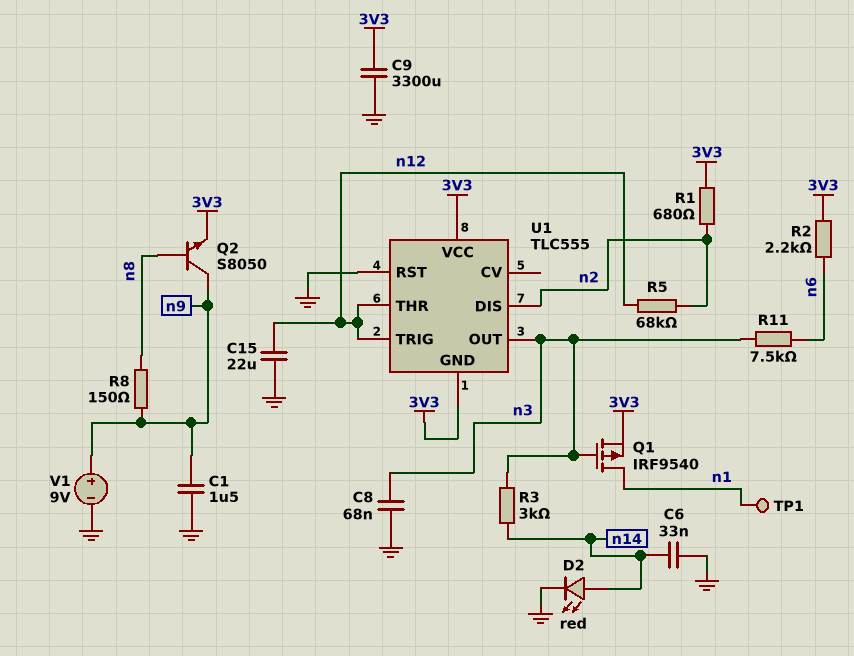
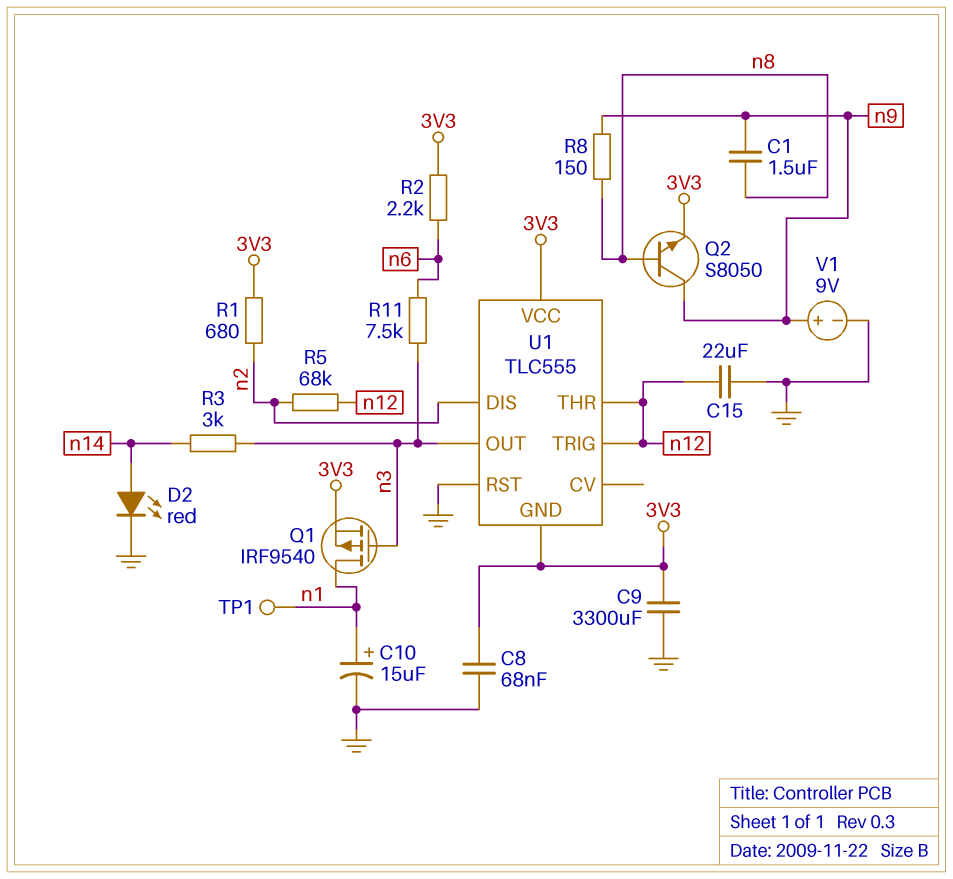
C1: 1.5uF (GND, n9) -> 1.5uF (n8, n9)
C6: 33nF (GND, n14) -> none
C8: 68nF (GND, n3) -> 68nF (3V3, GND)
C10: none -> 15uF (plus n1, minus GND)

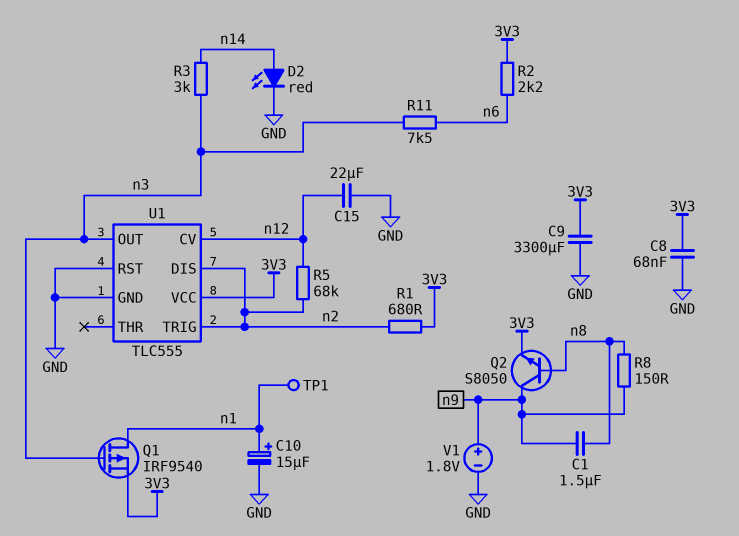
U1 pin CV: none -> n12
U1 pin GND: 3V3 -> GND
U1 pin THR: n12 -> none
U1 pin TRIG: n12 -> n2
V1: 9V (plus n9, minus GND) -> 1.8V (plus n9, minus GND)

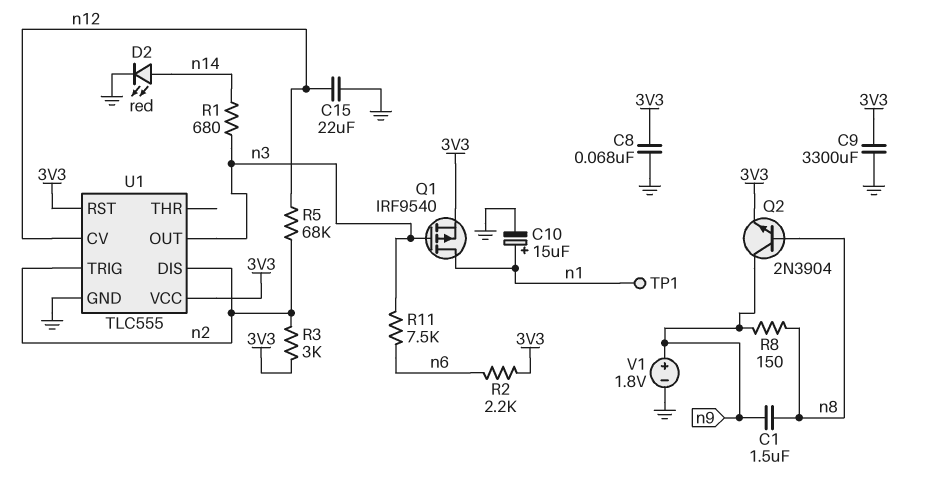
Q2: NPN S8050 (B n8, C n9, E 3V3) -> NPN 2N3904 (B n8, C n9, E 3V3)
R1: 680 (3V3, n2) -> 680 (n3, n14)
R3: 3k (n3, n14) -> 3k (3V3, n2)
U1 pin RST: GND -> 3V3

